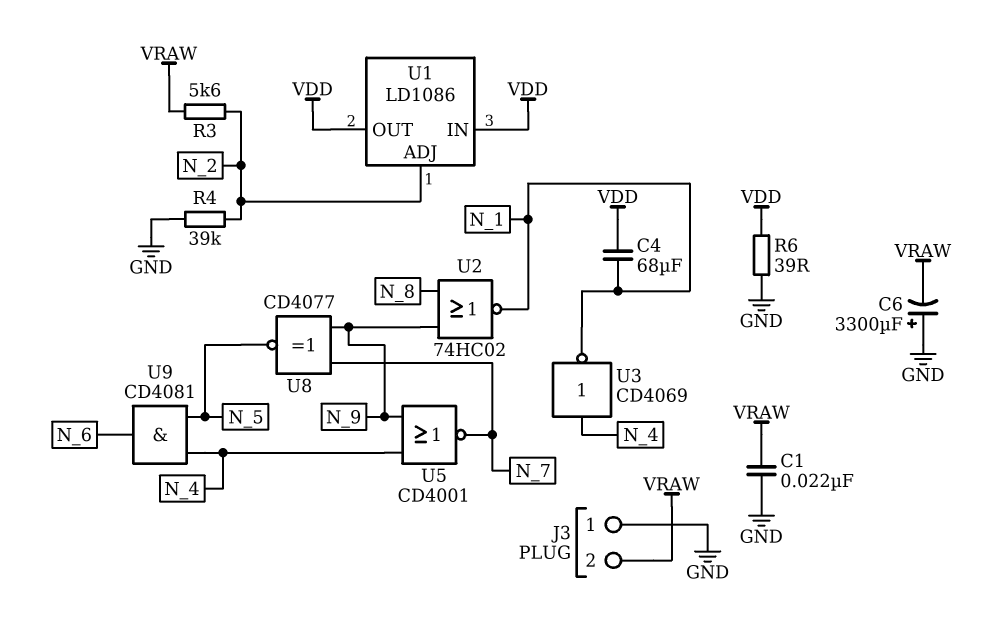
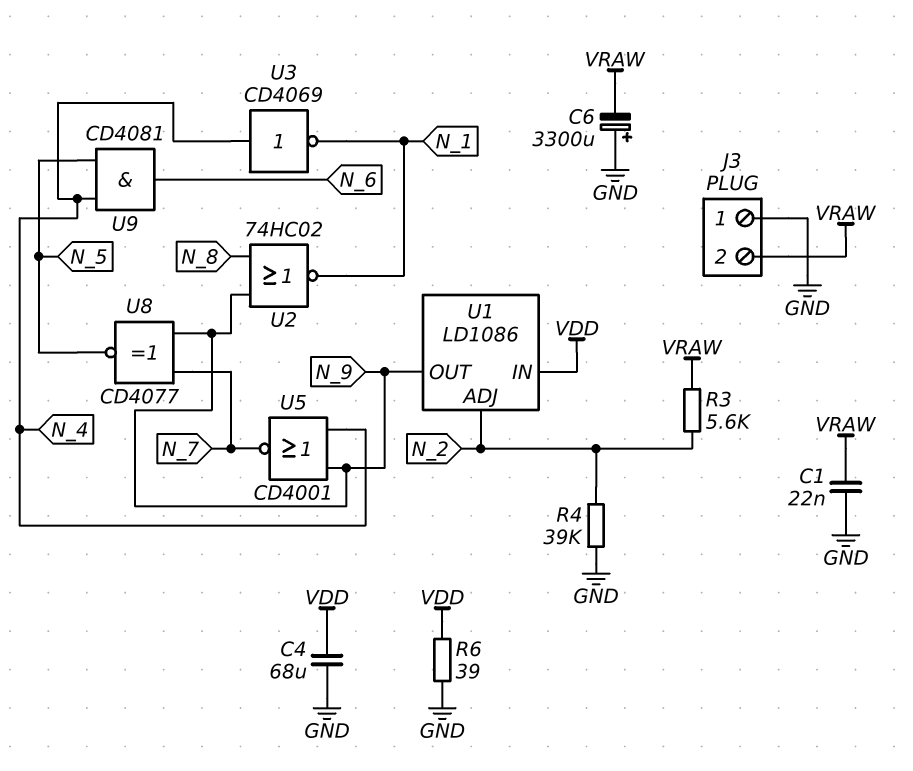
C4: 68uF (N_1, VDD) -> 68uF (GND, VDD)
U1 pin OUT: VDD -> N_9

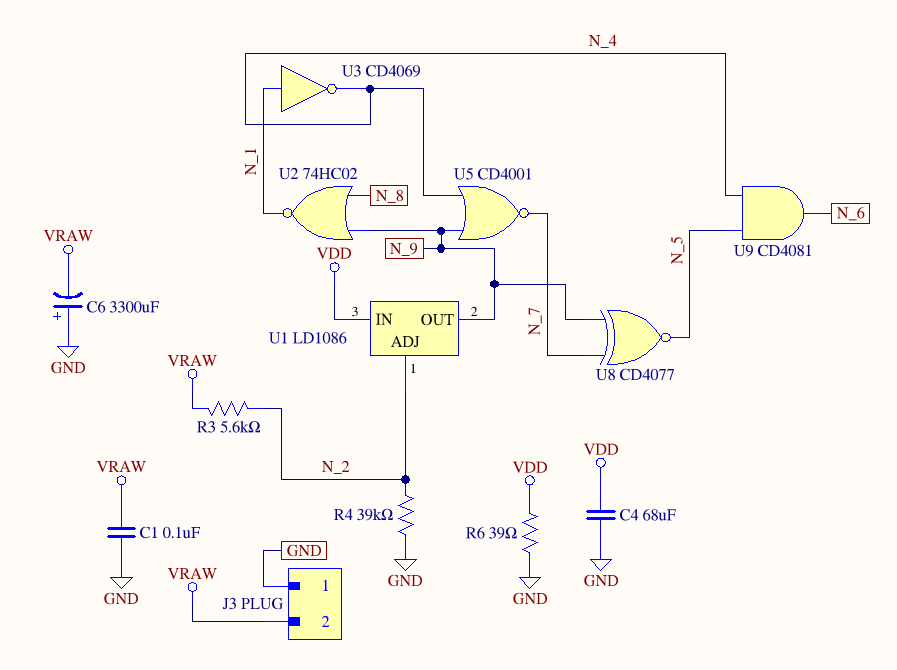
C1: 22nF (GND, VRAW) -> 100nF (GND, VRAW)
U3: NOT CD4069 (in N_4, out N_1) -> NOT CD4069 (in N_1, out N_4)

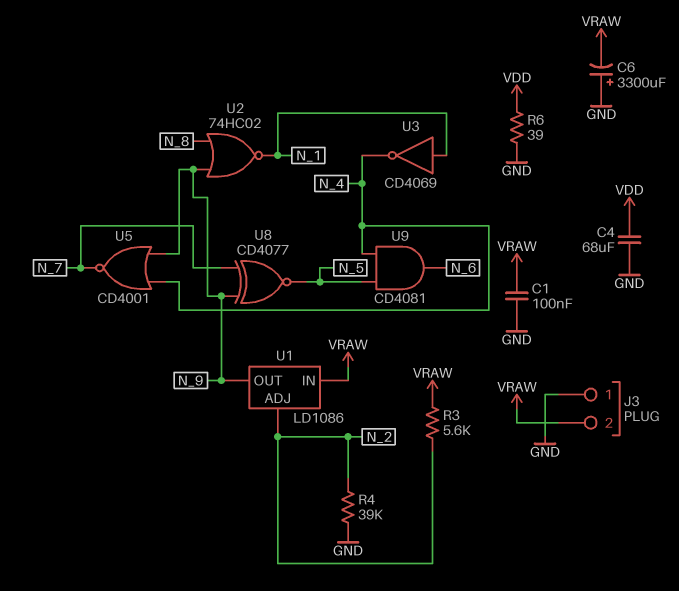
U1 pin IN: VDD -> VRAW

